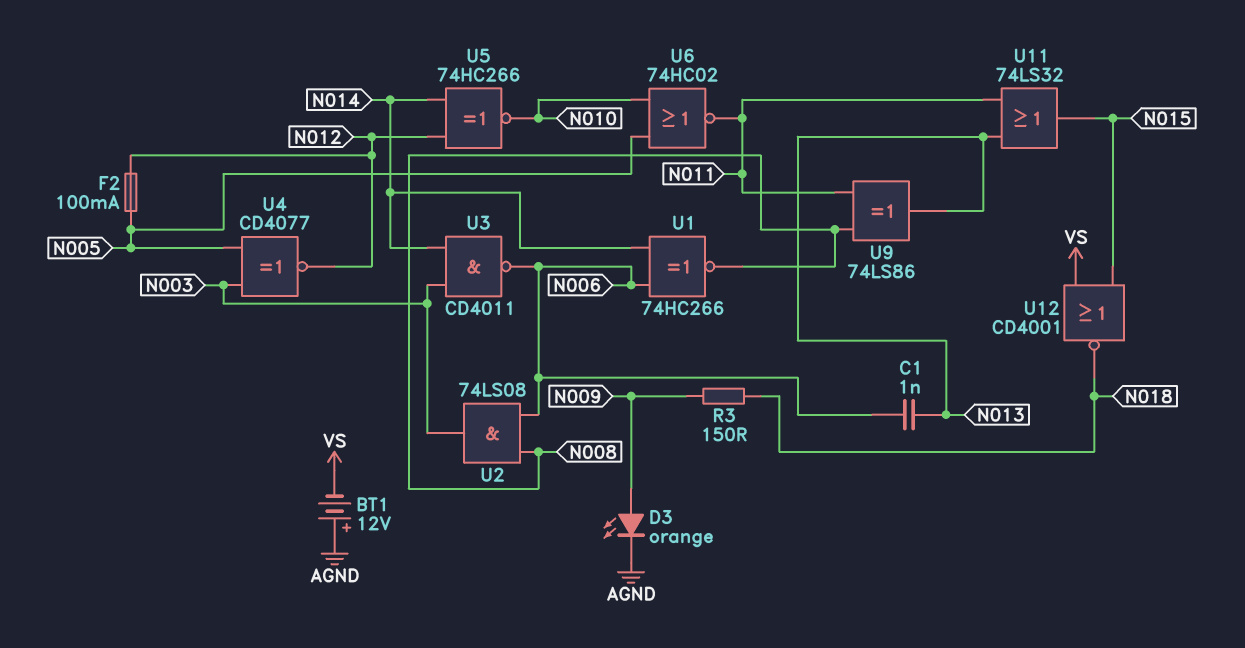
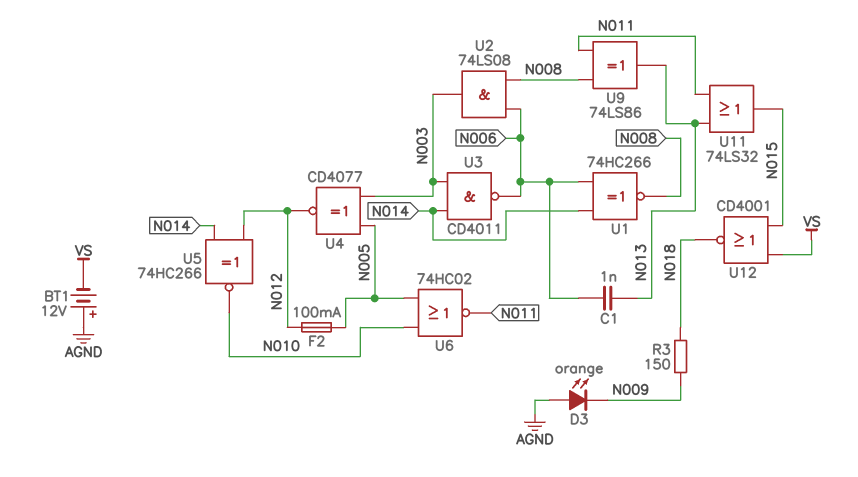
D3: LED orange (A N009, K AGND) -> LED orange (A AGND, K N009)

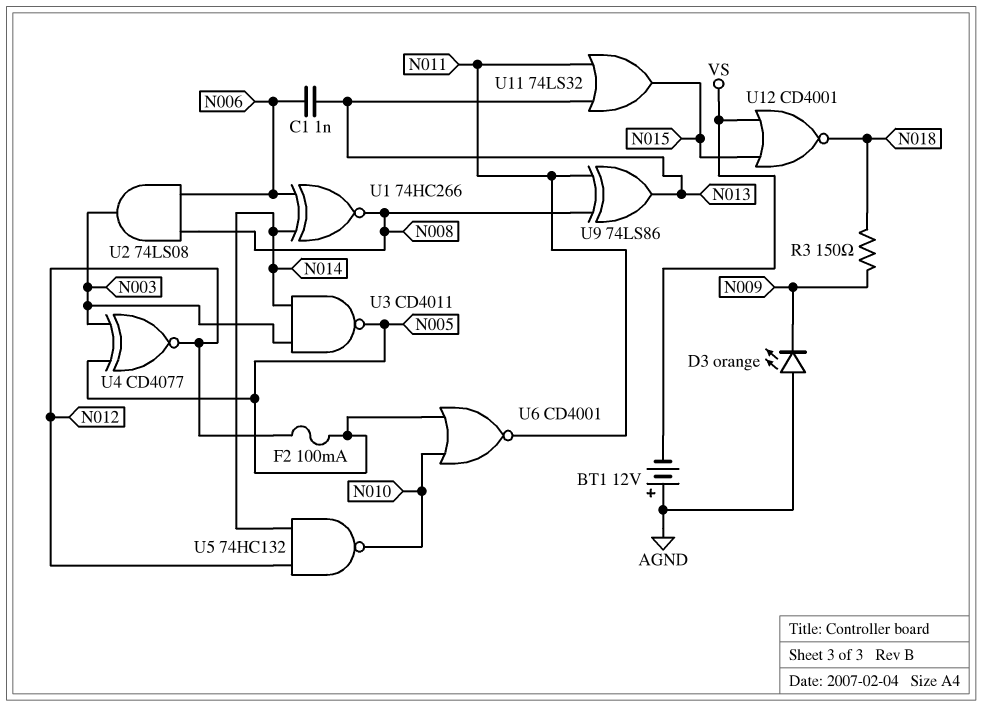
U3: NAND CD4011 (in N003, in N014, out N006) -> NAND CD4011 (in N003, in N014, out N005)
U5: XNOR 74HC266 (in N012, in N014, out N010) -> NAND 74HC132 (in N012, in N014, out N010)
U6: NOR 74HC02 (in N005, in N010, out N011) -> NOR CD4001 (in N005, in N010, out N011)

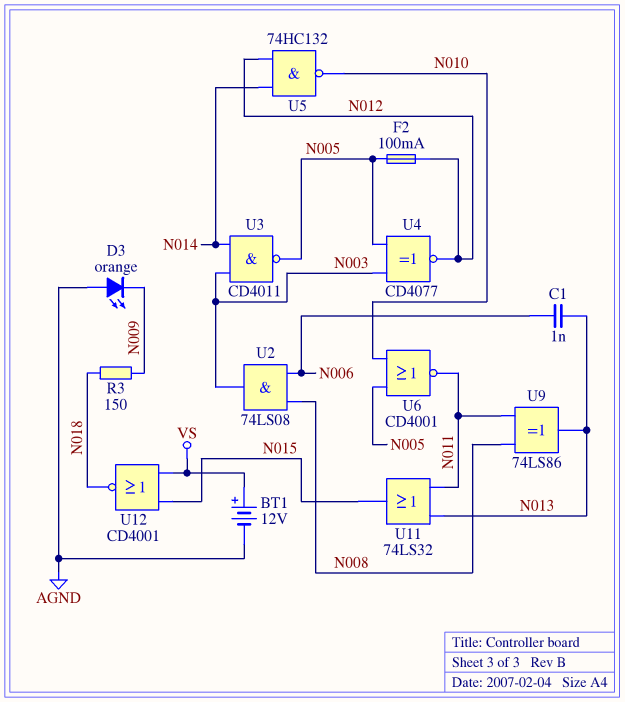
BT1: 12V (plus AGND, minus VS) -> 12V (plus VS, minus AGND)
U1: XNOR 74HC266 (in N006, in N014, out N008) -> none

